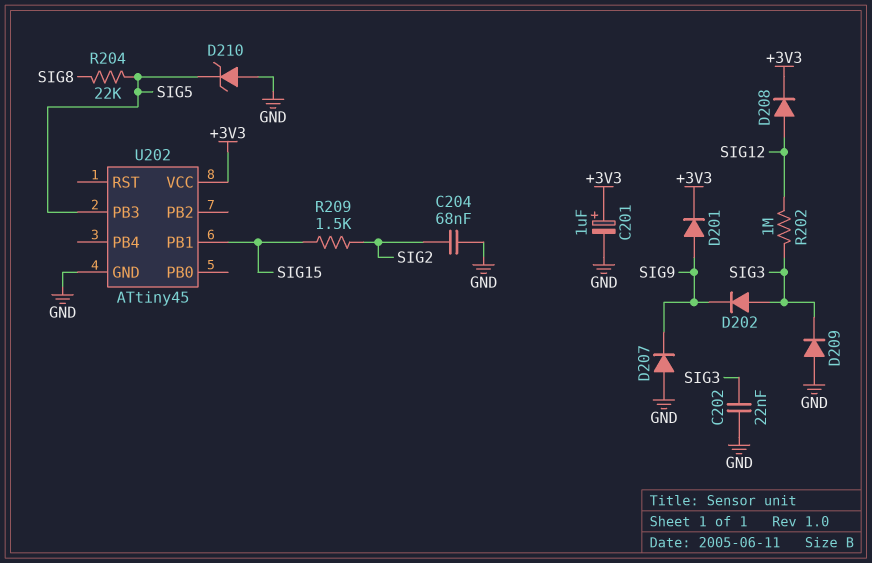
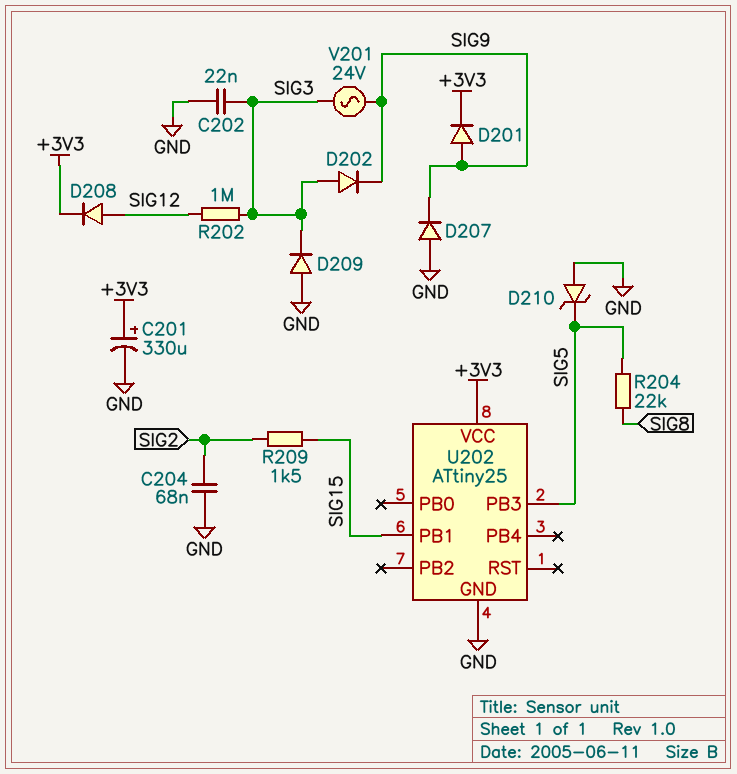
C201: 1uF (plus +3V3, minus GND) -> 330uF (plus +3V3, minus GND)
U202: ATtiny45 -> ATtiny25
V201: none -> AC 24V (SIG3, SIG9)

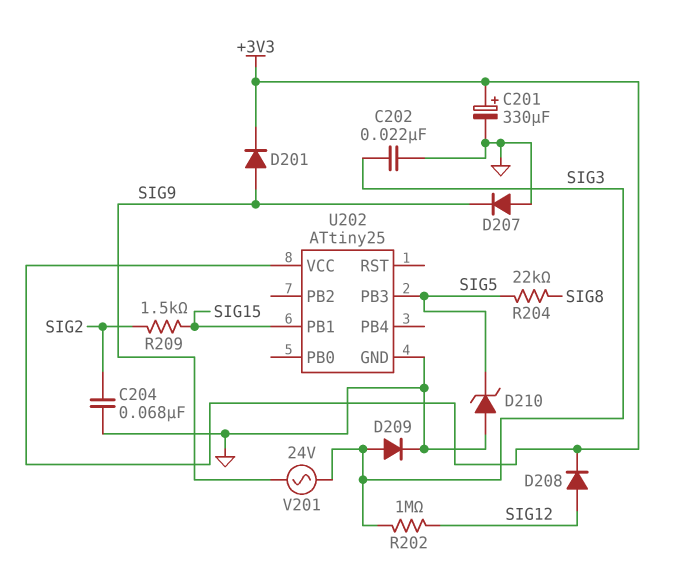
D202: diode (A SIG3, K SIG9) -> none
D209: diode (A GND, K SIG3) -> diode (A SIG3, K GND)

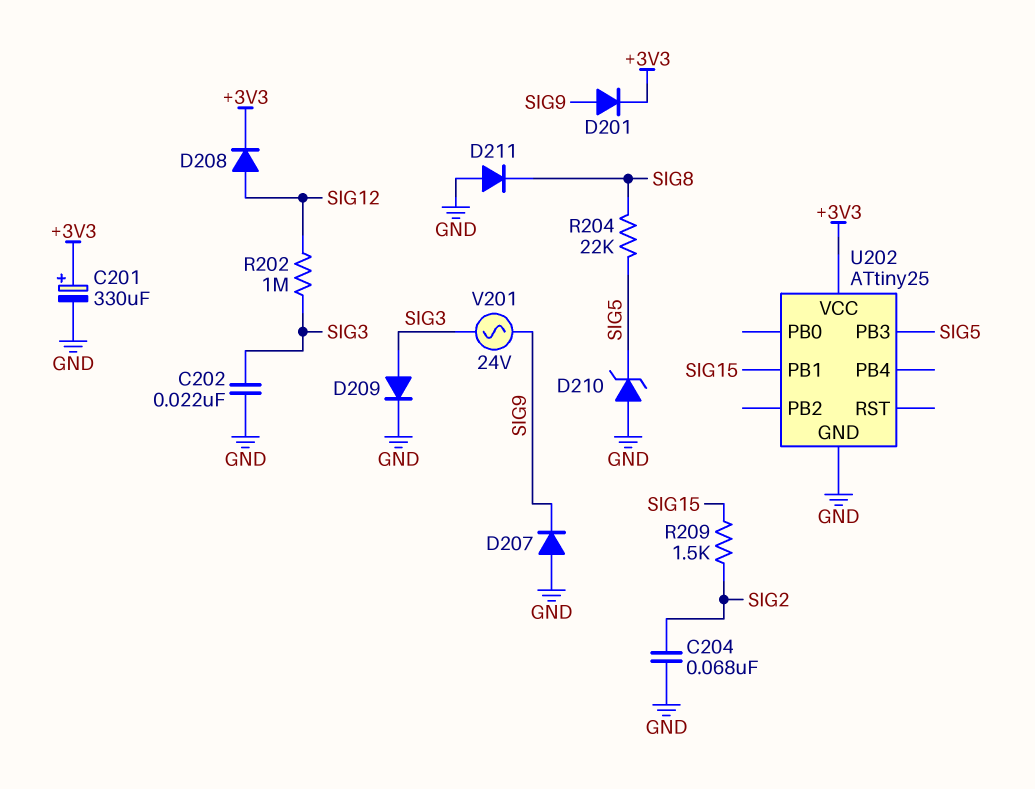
D211: none -> diode (A GND, K SIG8)

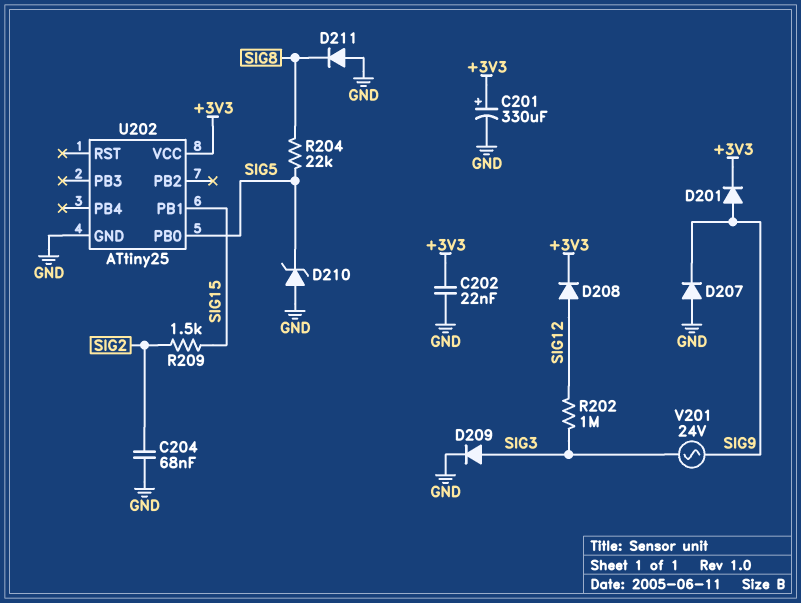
C202: 22nF (GND, SIG3) -> 22nF (+3V3, GND)
U202 pin PB0: none -> SIG5
U202 pin PB3: SIG5 -> none

